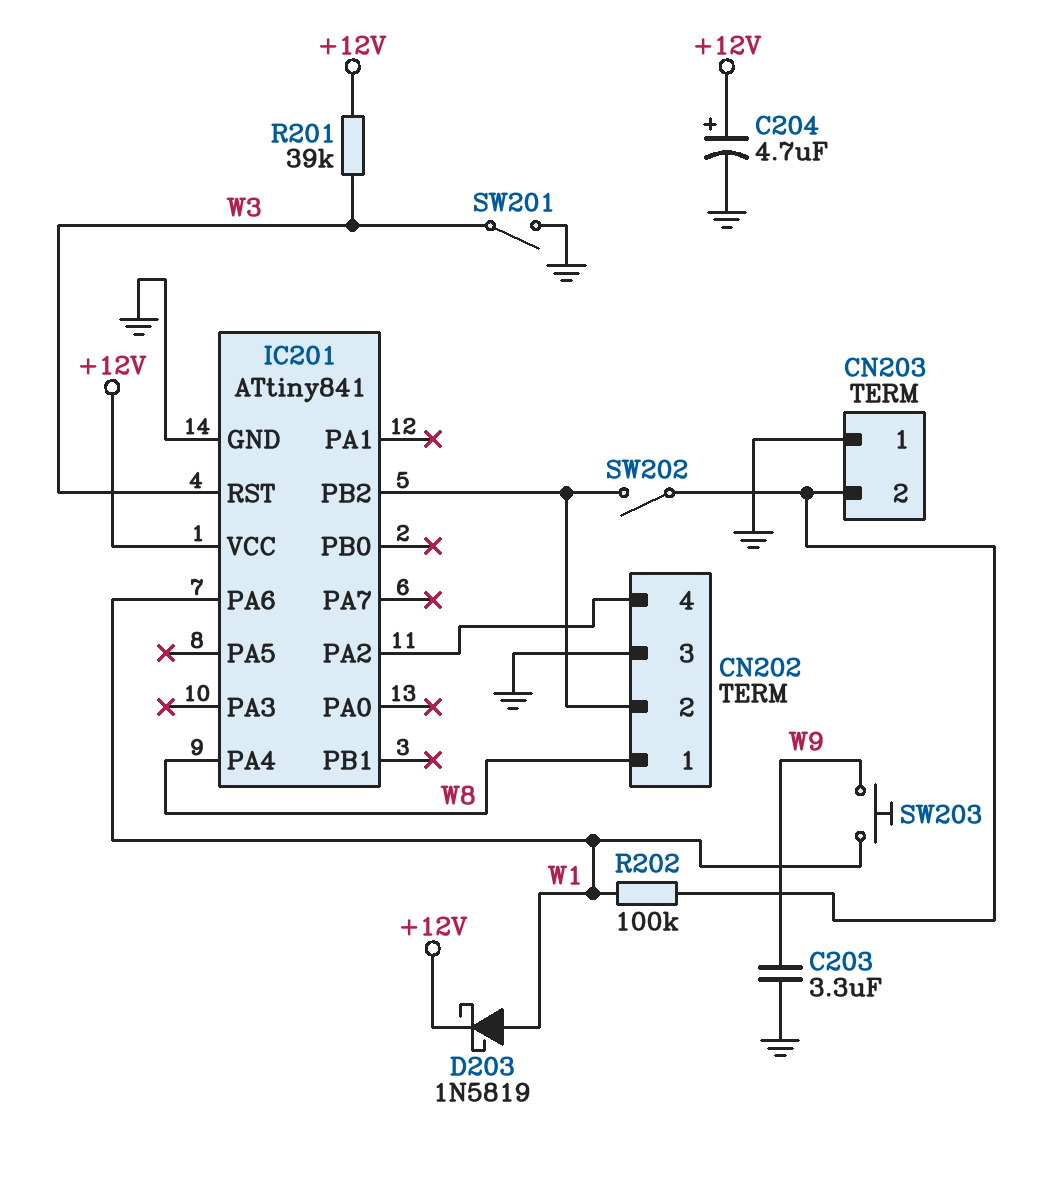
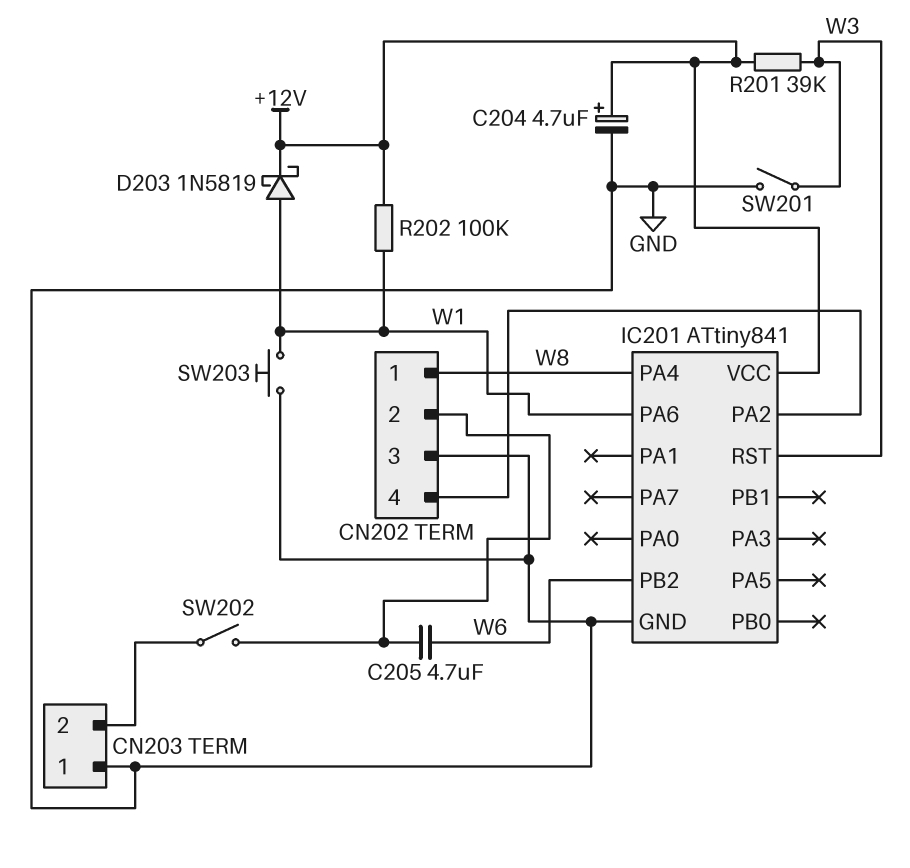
C203: 3.3uF (GND, W9) -> none
C205: none -> 4.7uF (CN202/2, W6)
IC201 pin PB2: CN202/2 -> W6
R202: 100k (CN203/2, W1) -> 100k (+12V, W1)
SW203: button (W1, W9) -> button (GND, W1)

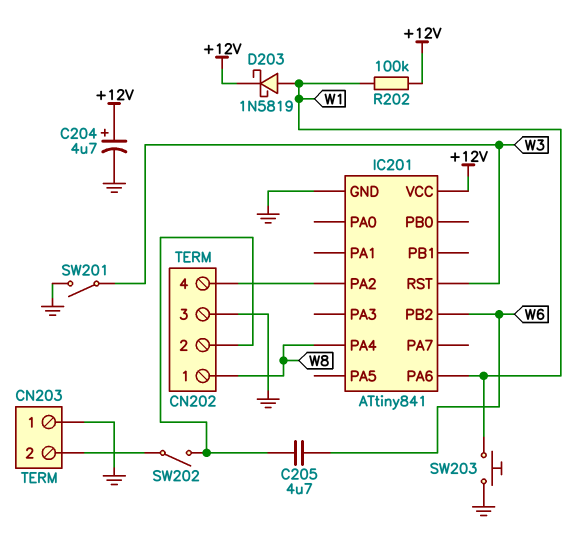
R201: 39k (+12V, W3) -> none

